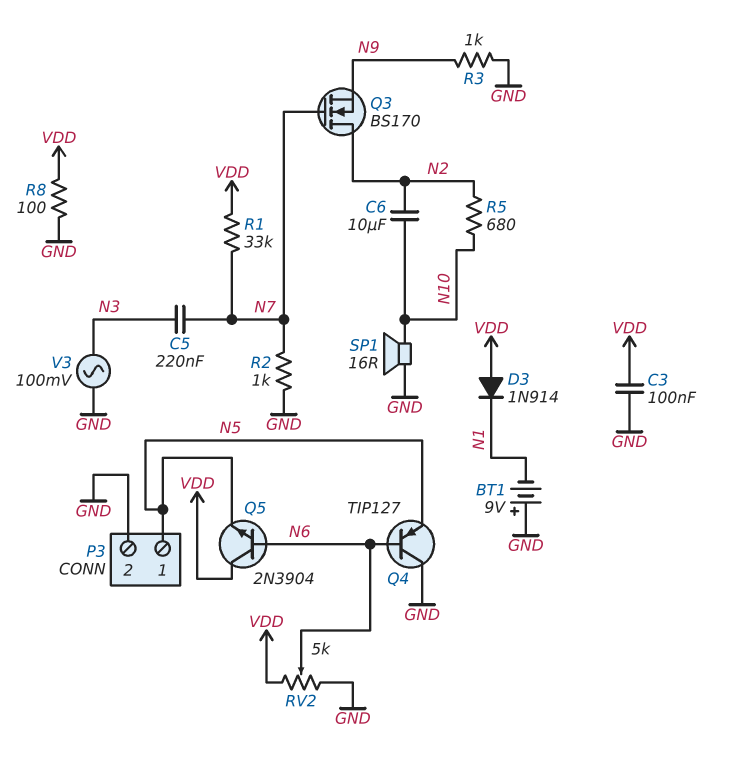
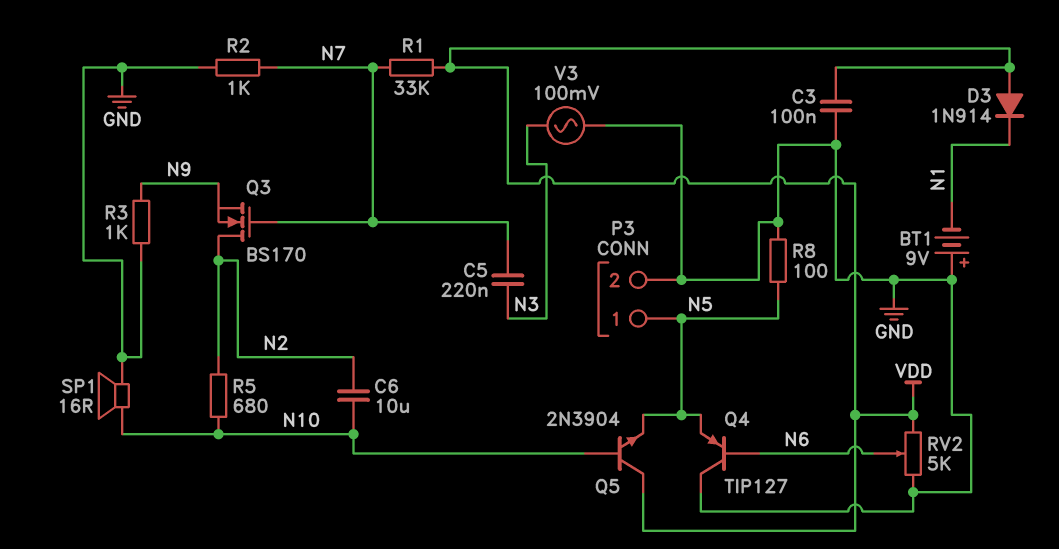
Q5: NPN 2N3904 (B N6, C VDD, E N5) -> NPN 2N3904 (B N10, C VDD, E N5)
R8: 100 (GND, VDD) -> 100 (GND, N5)

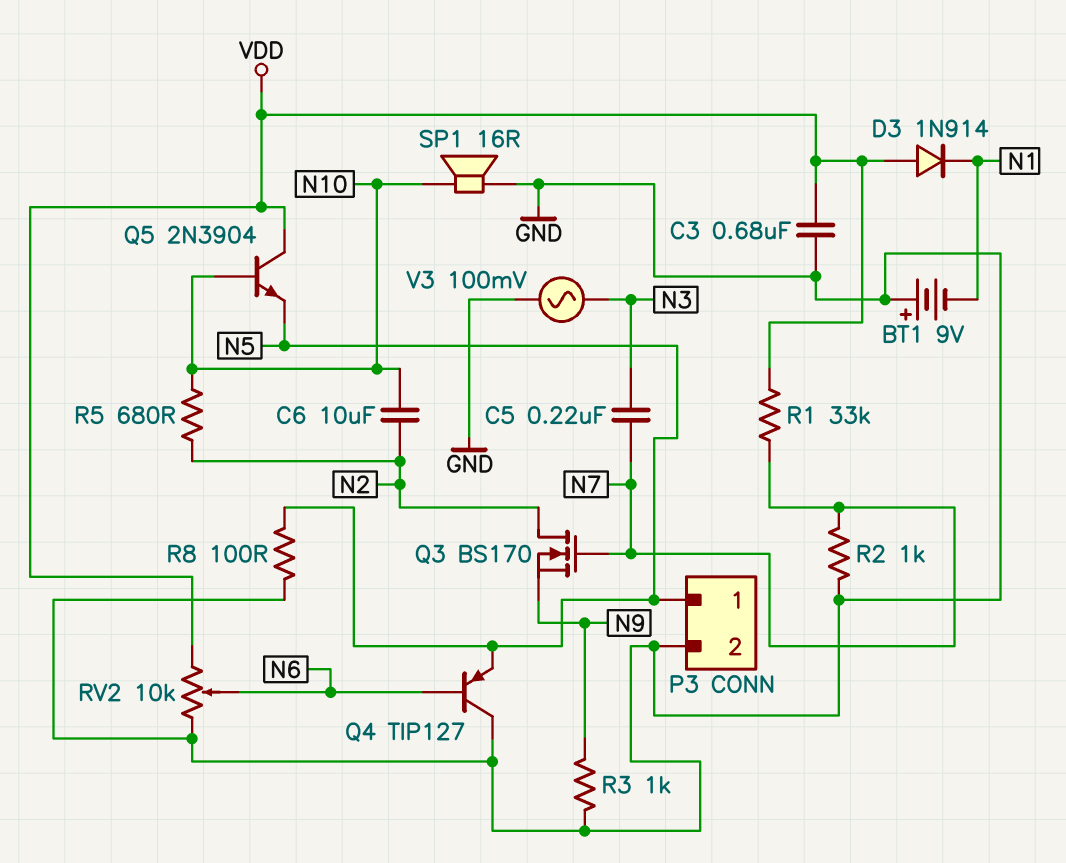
C3: 100nF (GND, VDD) -> 680nF (GND, VDD)
RV2: 5k (GND, VDD, wiper N6) -> 10k (GND, VDD, wiper N6)

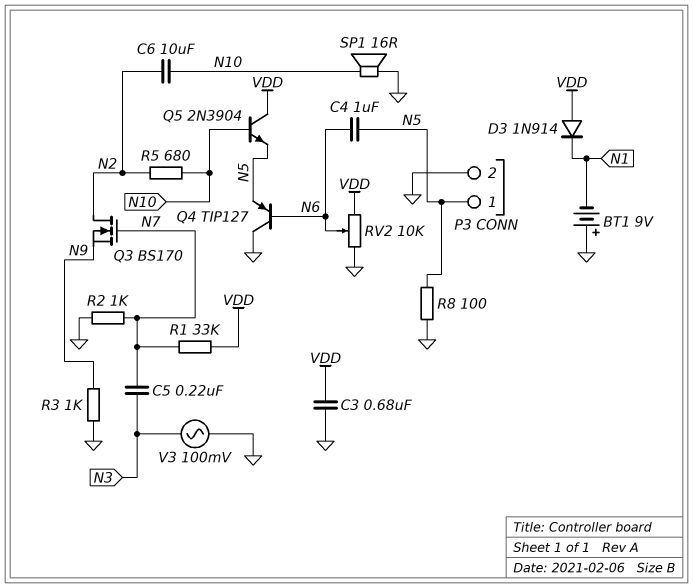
C4: none -> 1uF (N5, N6)

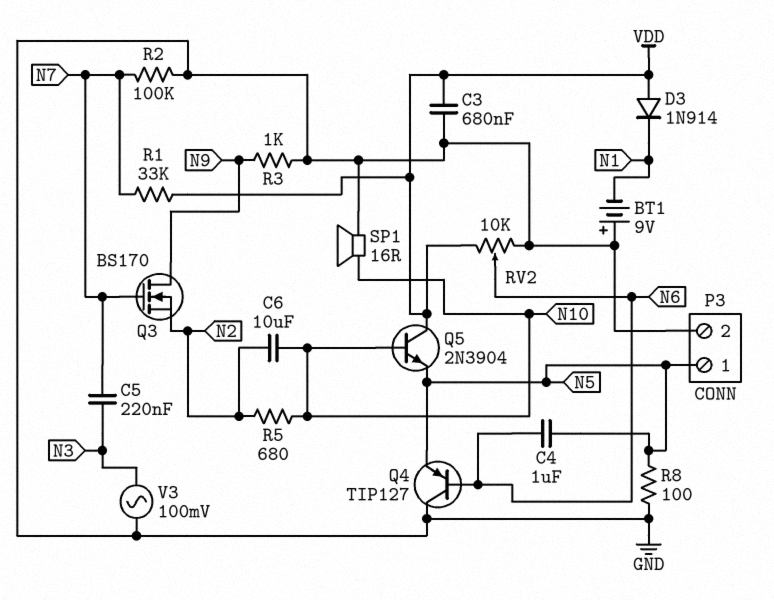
Q3: NMOS BS170 (G N7, D N2, S N9) -> NMOS BS170 (G N7, D N9, S N2)
R2: 1k (GND, N7) -> 100k (GND, N7)

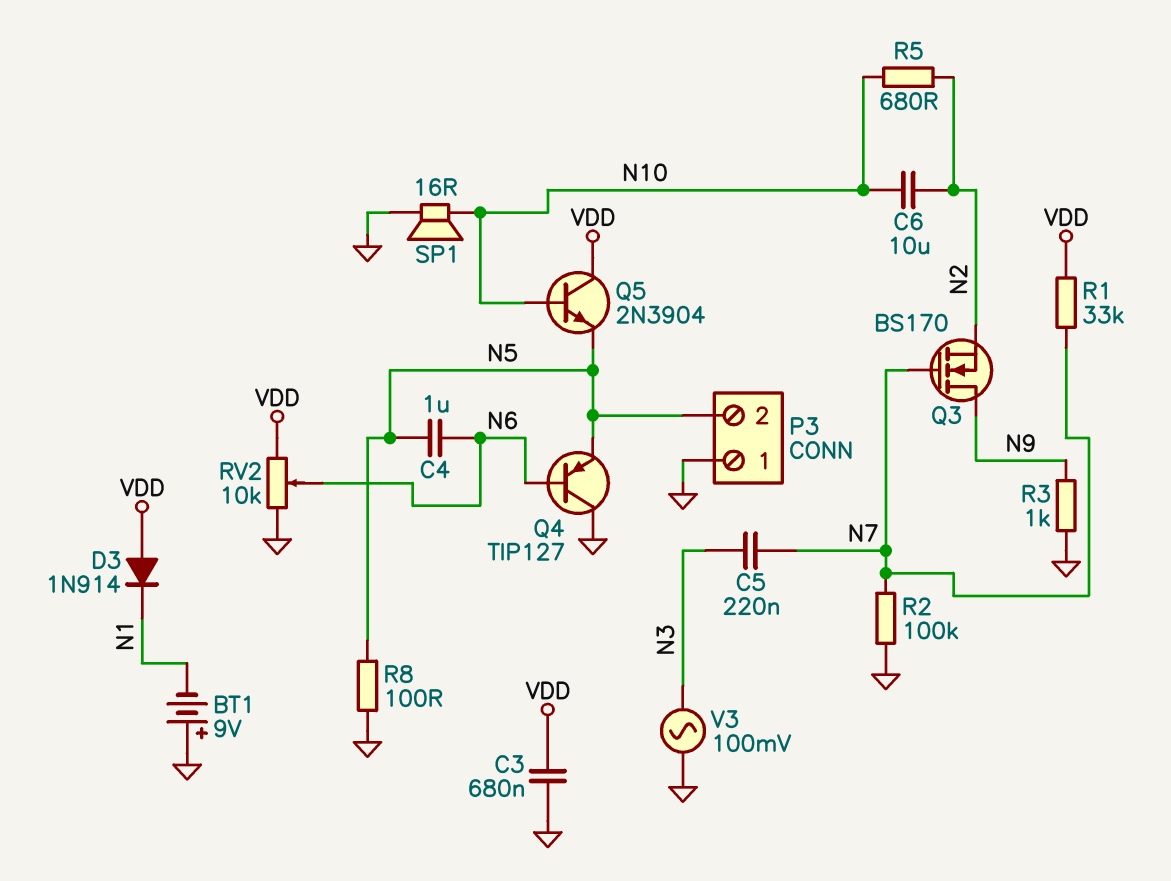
P3 pin 1: N5 -> GND
P3 pin 2: GND -> N5

